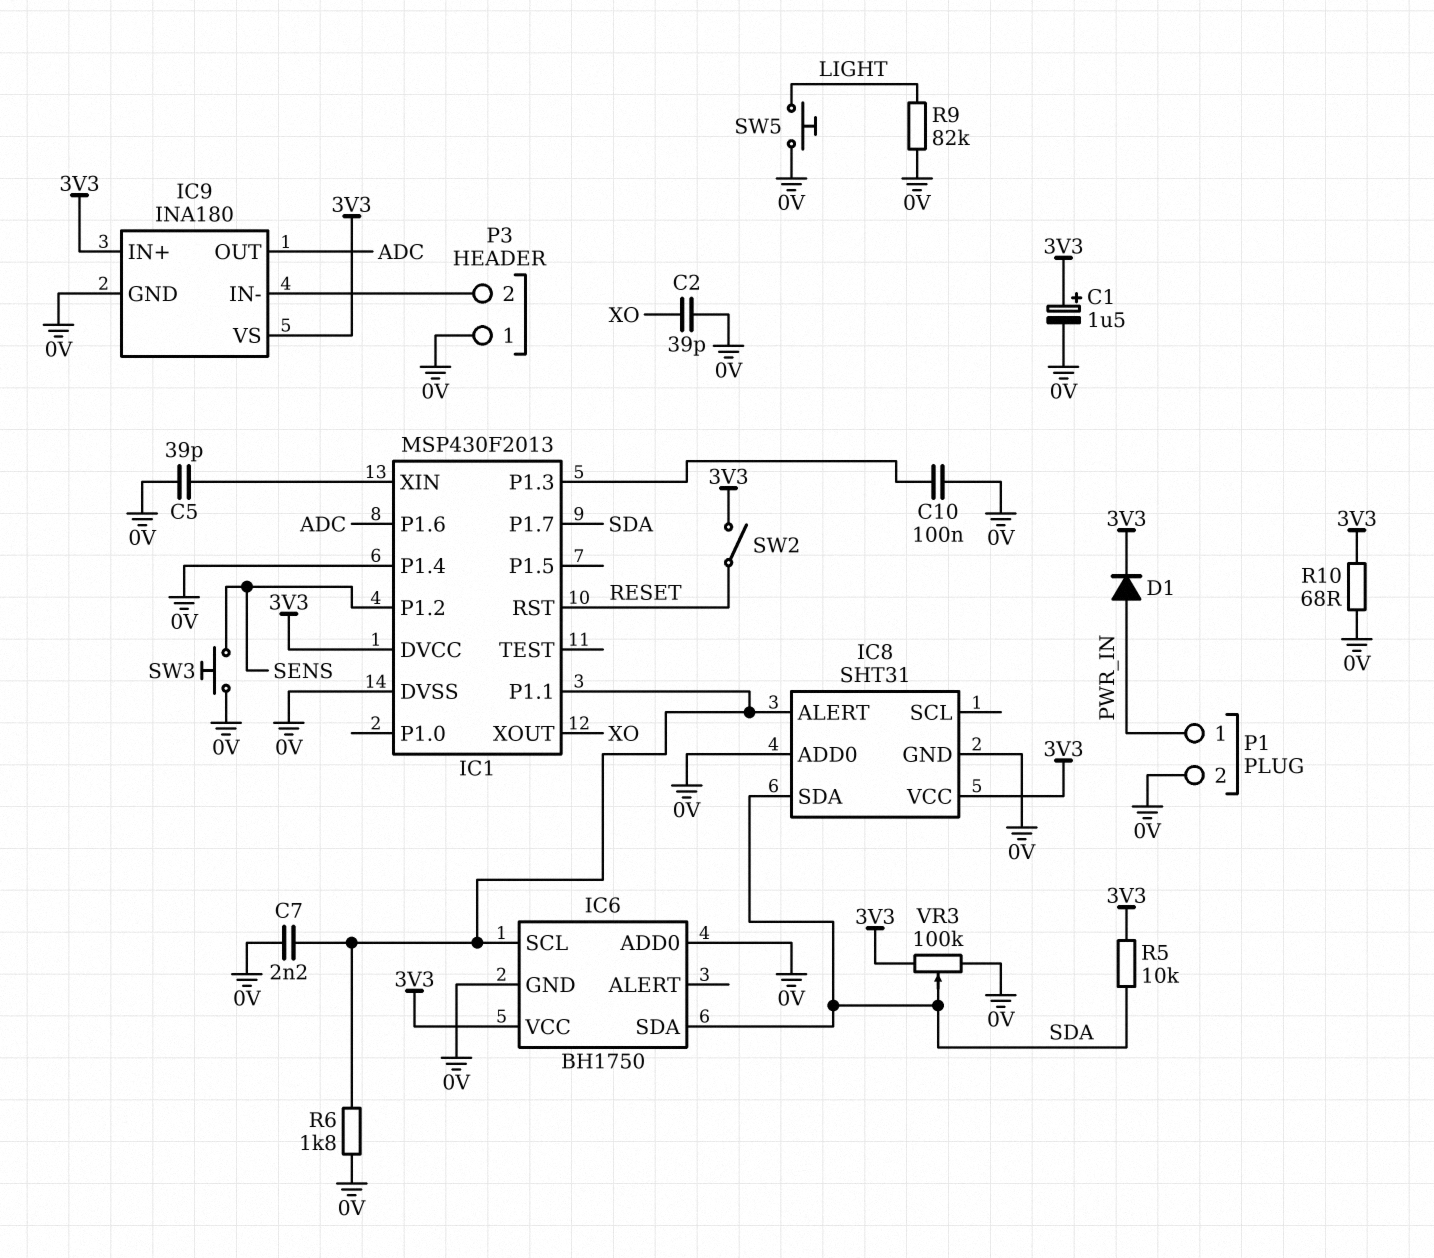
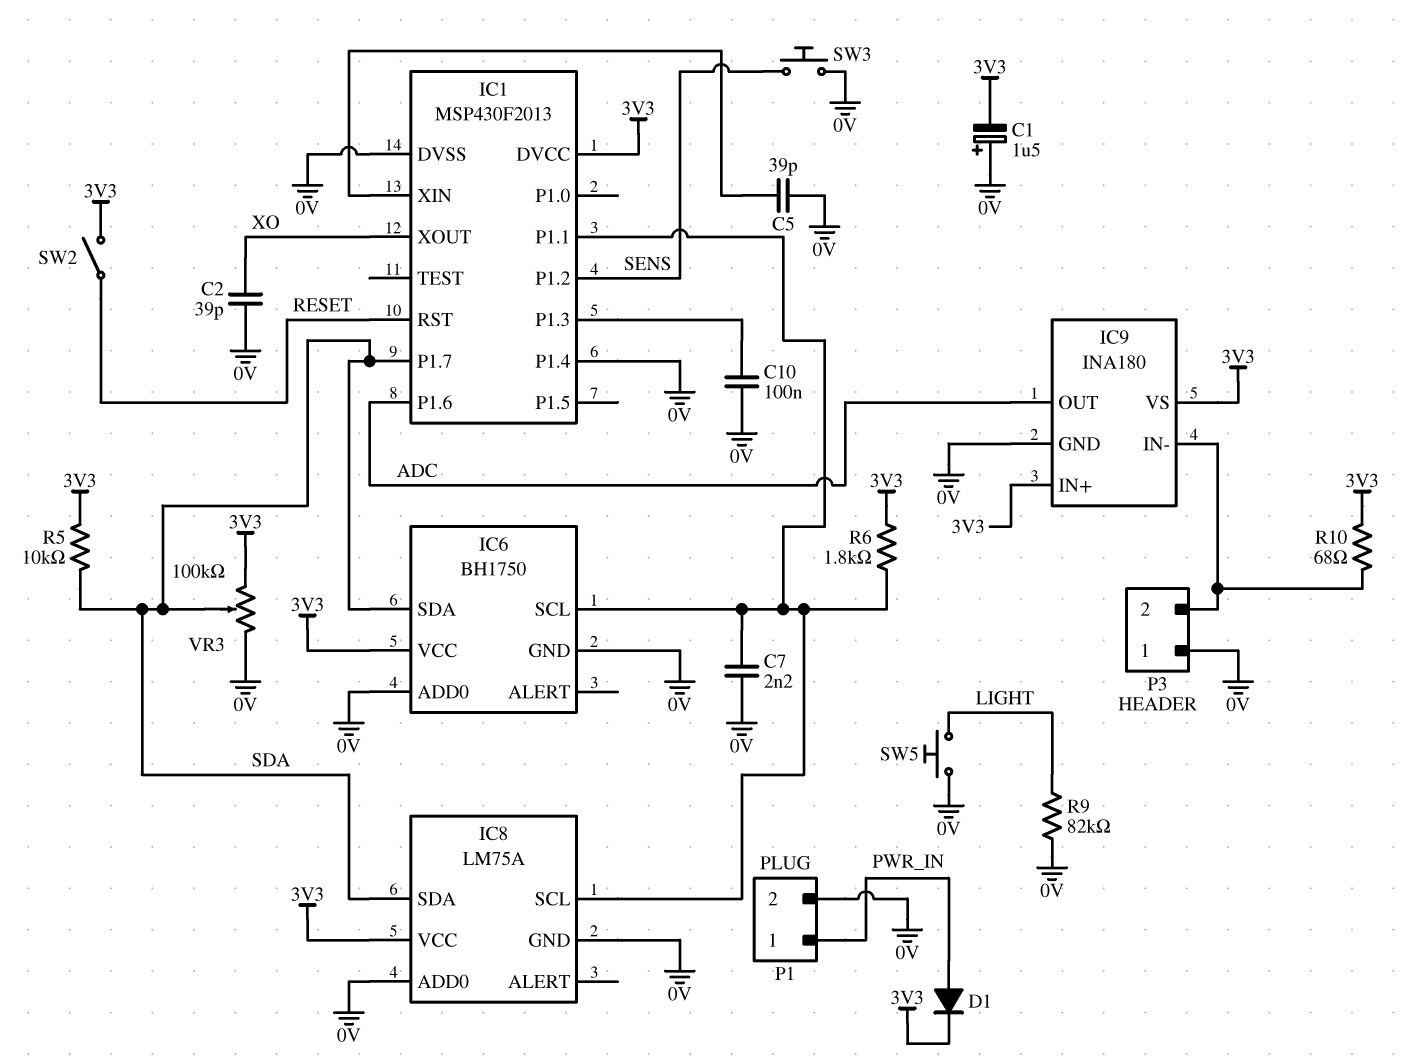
C1: 1.5uF (plus 3V3, minus 0V) -> 1.5uF (plus 0V, minus 3V3)
IC8: SHT31 -> LM75A
IC8 pin ALERT: IC1/P1.1 -> none
IC8 pin SCL: none -> IC1/P1.1
R6: 1.8k (0V, IC1/P1.1) -> 1.8k (3V3, IC1/P1.1)
R10: 68 (0V, 3V3) -> 68 (3V3, IC9/IN-)

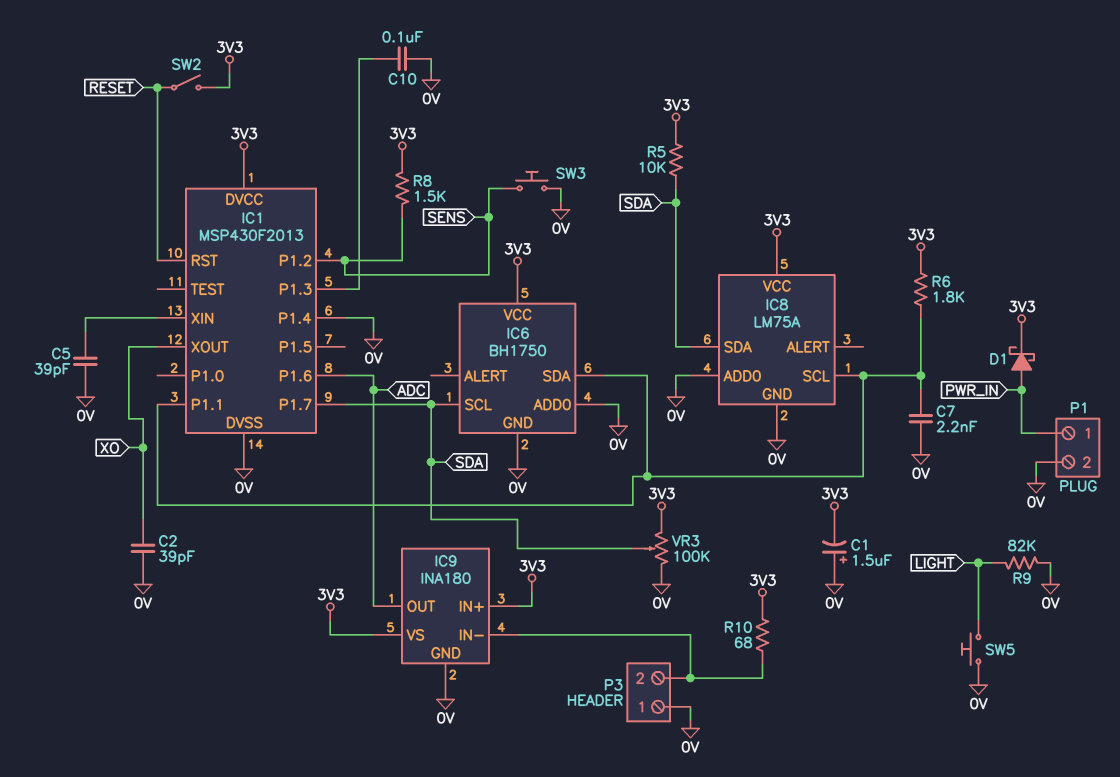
D1: diode (A PWR_IN, K 3V3) -> schottky (A PWR_IN, K 3V3)
IC6 pin SCL: IC1/P1.1 -> SDA
IC6 pin SDA: SDA -> IC1/P1.1
R8: none -> 1.5k (3V3, SENS)

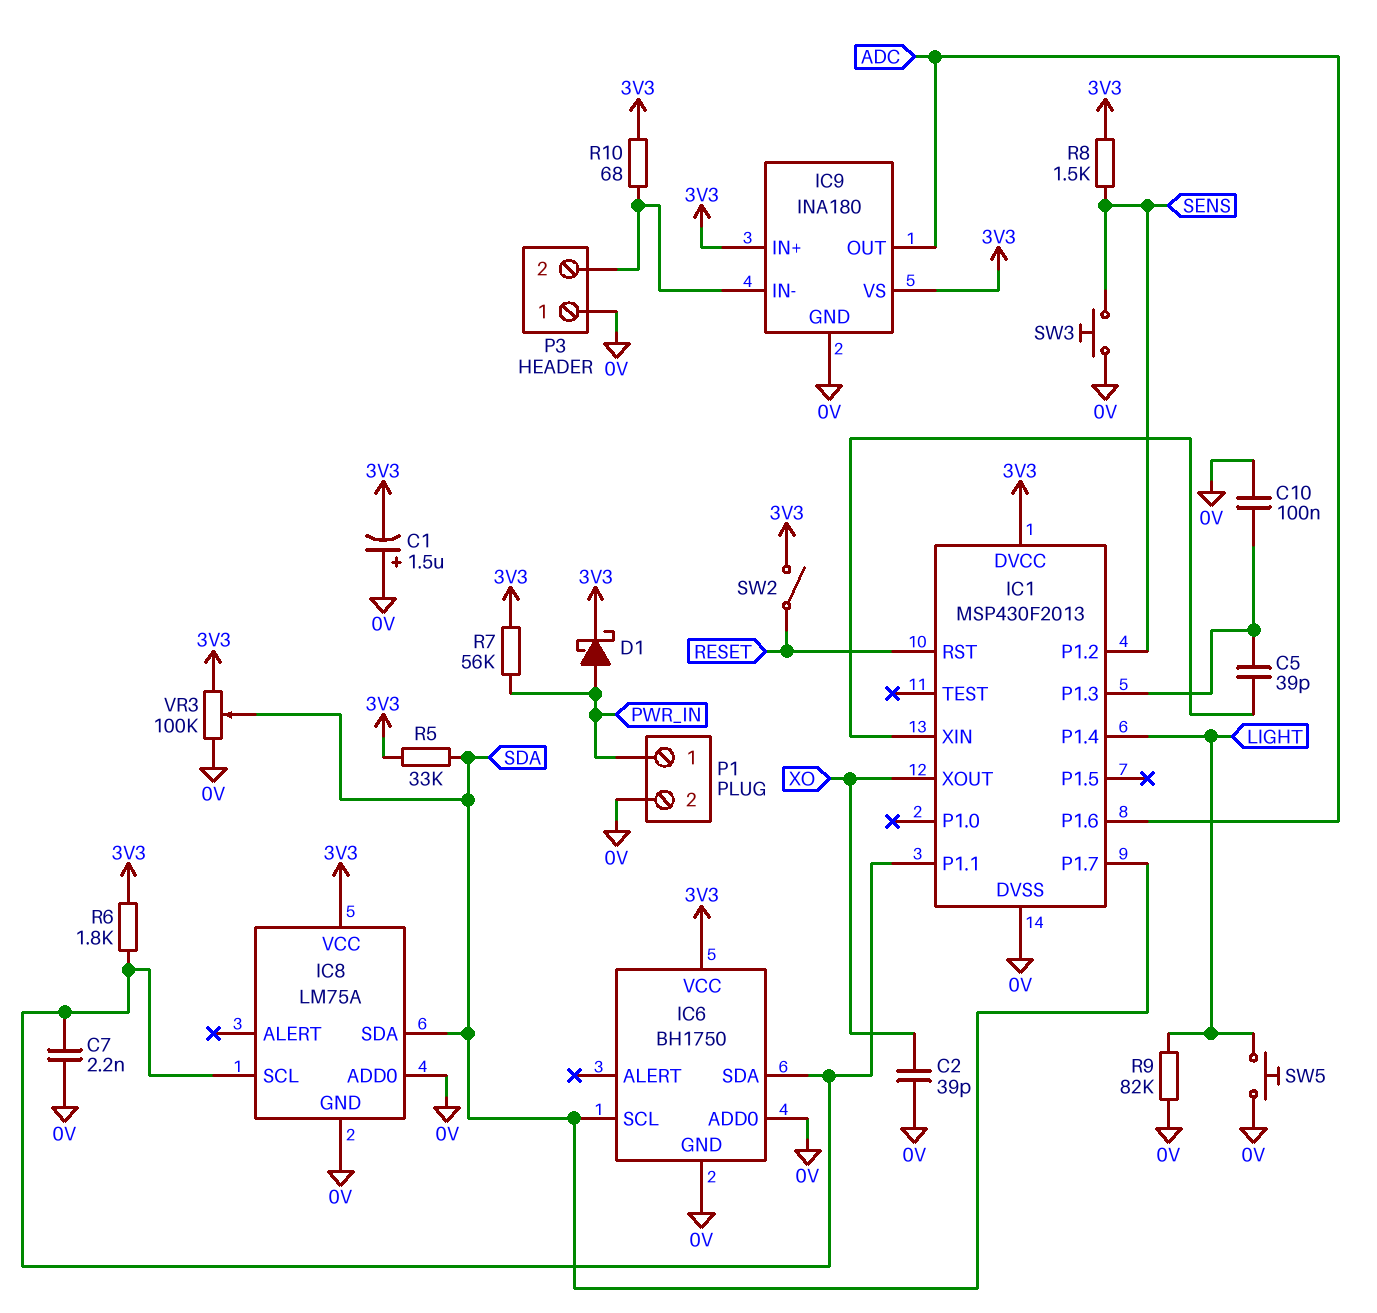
C5: 39pF (0V, IC1/XIN) -> 39pF (IC1/P1.3, IC1/XIN)
IC1 pin P1.4: 0V -> LIGHT
R5: 10k (3V3, SDA) -> 33k (3V3, SDA)
R7: none -> 56k (3V3, PWR_IN)

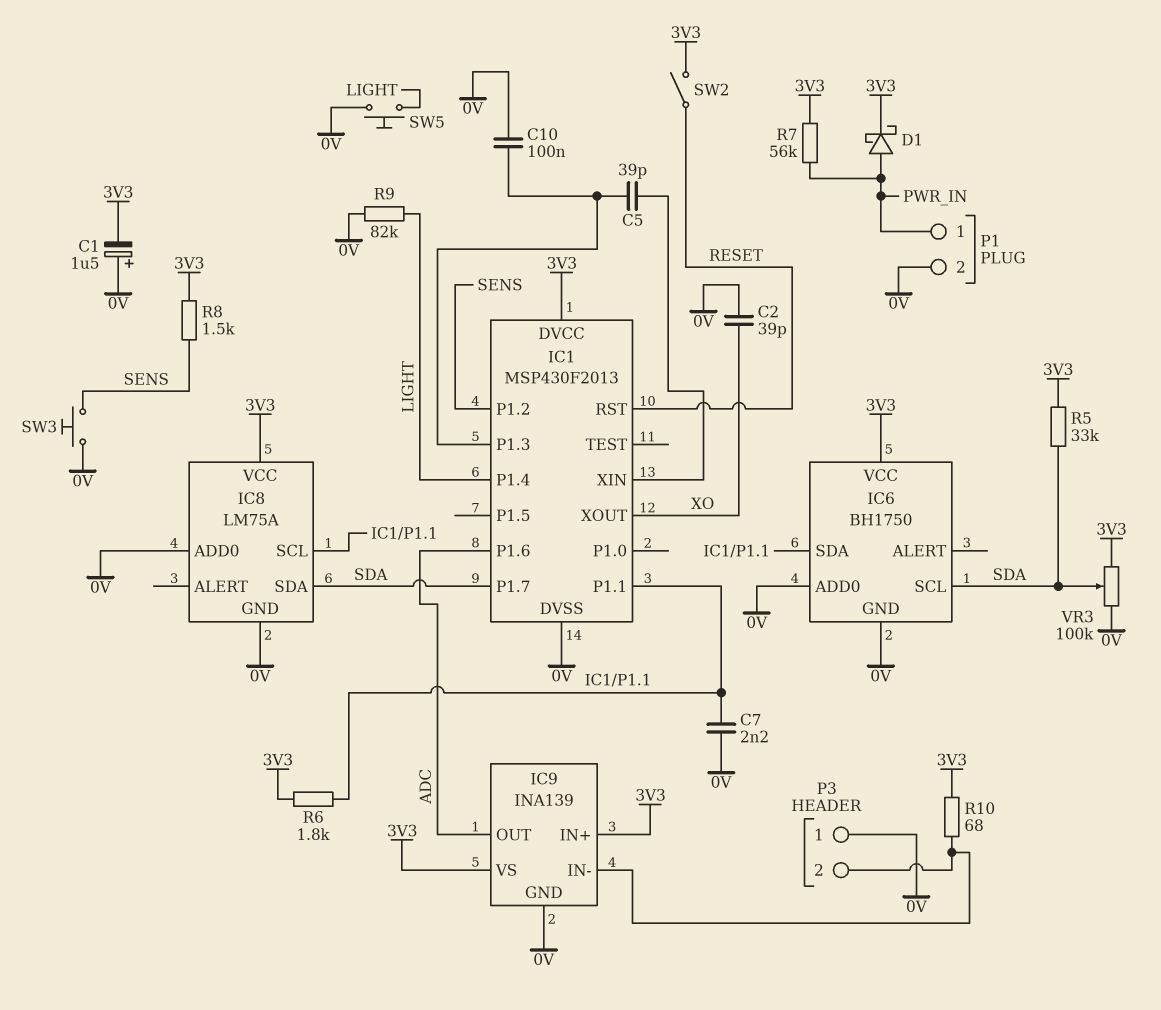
IC9: INA180 -> INA139

